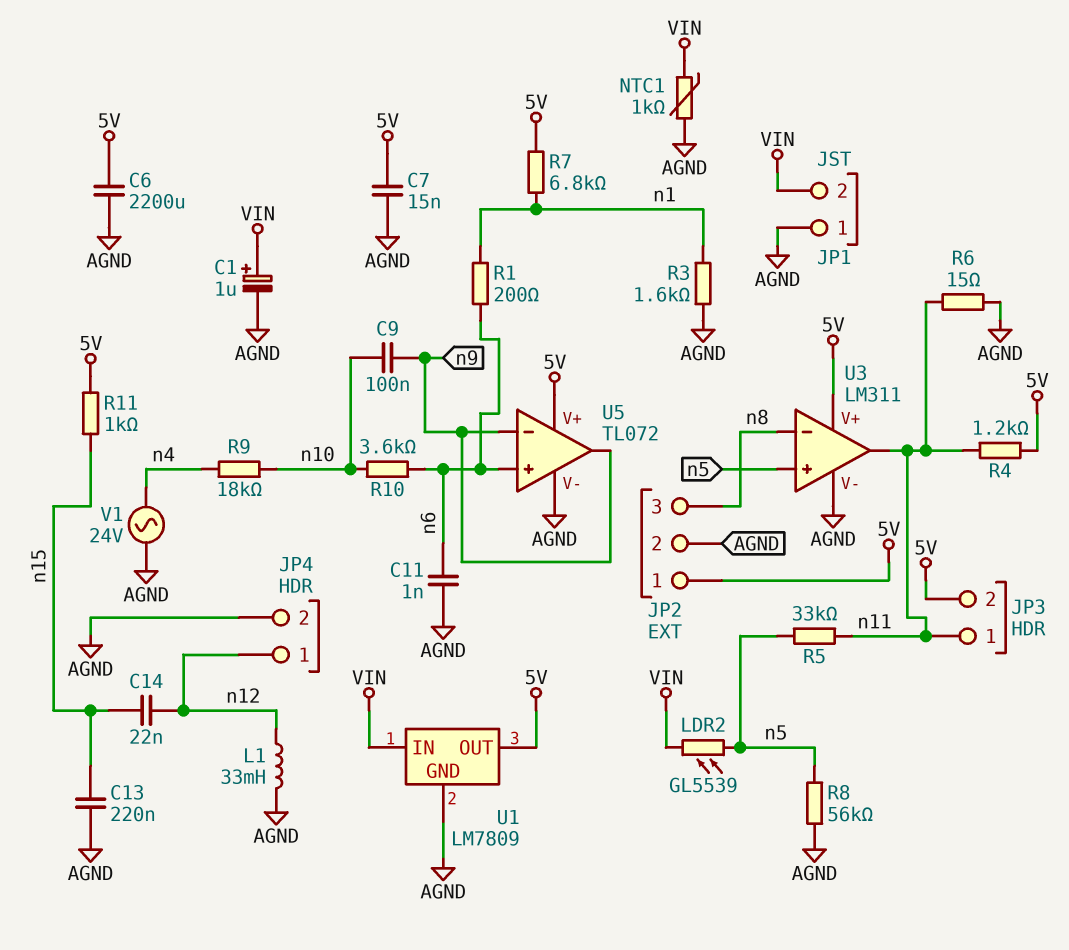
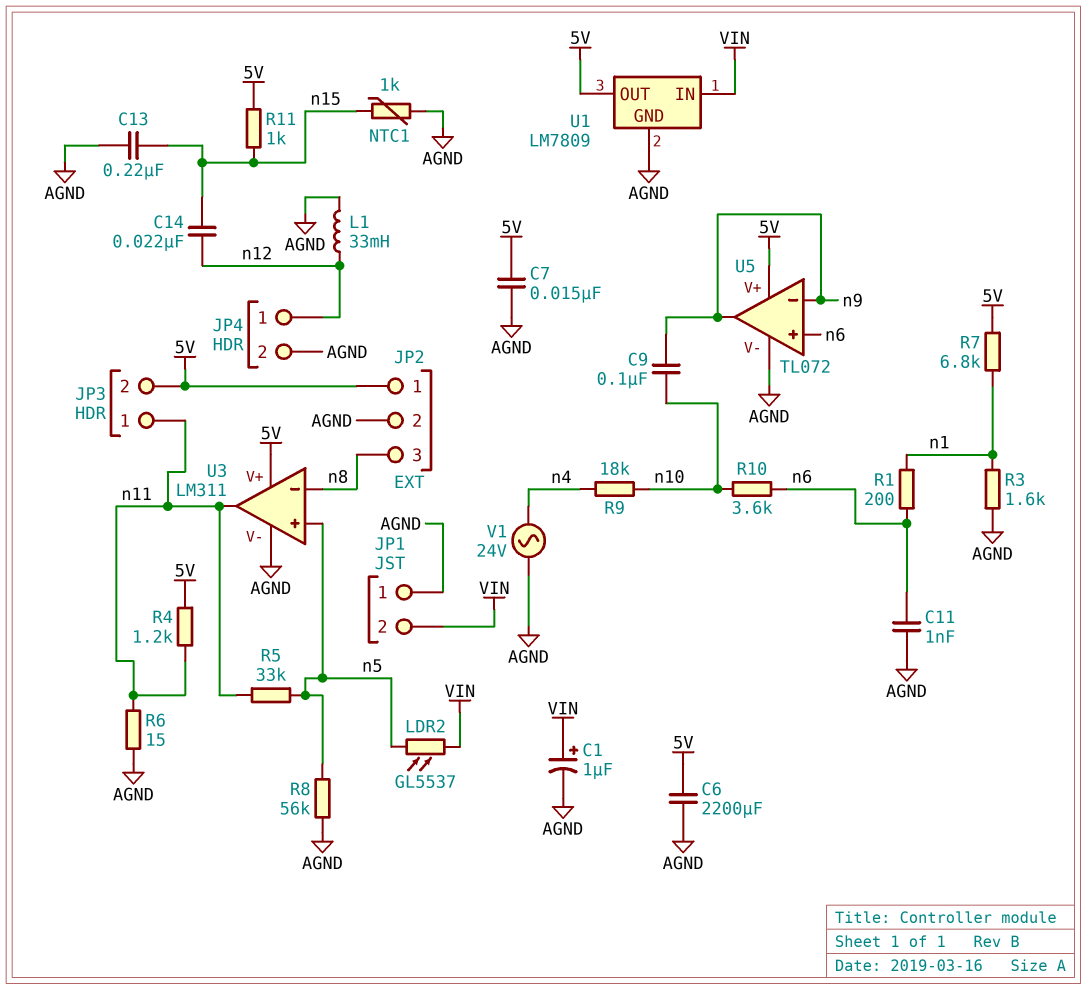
LDR2: GL5539 (VIN, n5) -> GL5537 (VIN, n5)
NTC1: 1k (AGND, VIN) -> 1k (AGND, n15)

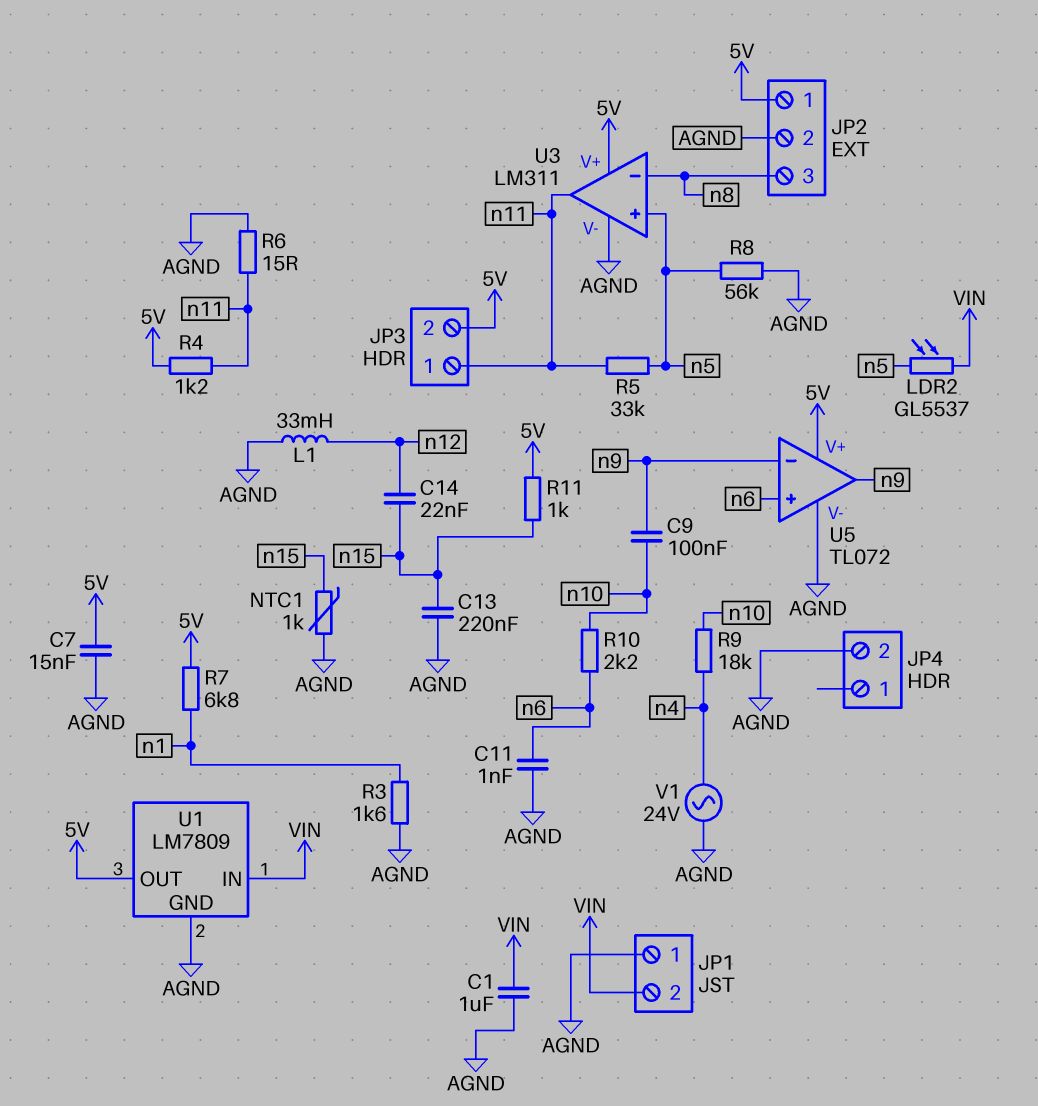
C1: 1uF (plus VIN, minus AGND) -> 1uF (AGND, VIN)
C6: 2200uF (5V, AGND) -> none
JP4 pin 1: n12 -> none
R1: 200 (n1, n6) -> none
R10: 3.6k (n6, n10) -> 2.2k (n6, n10)

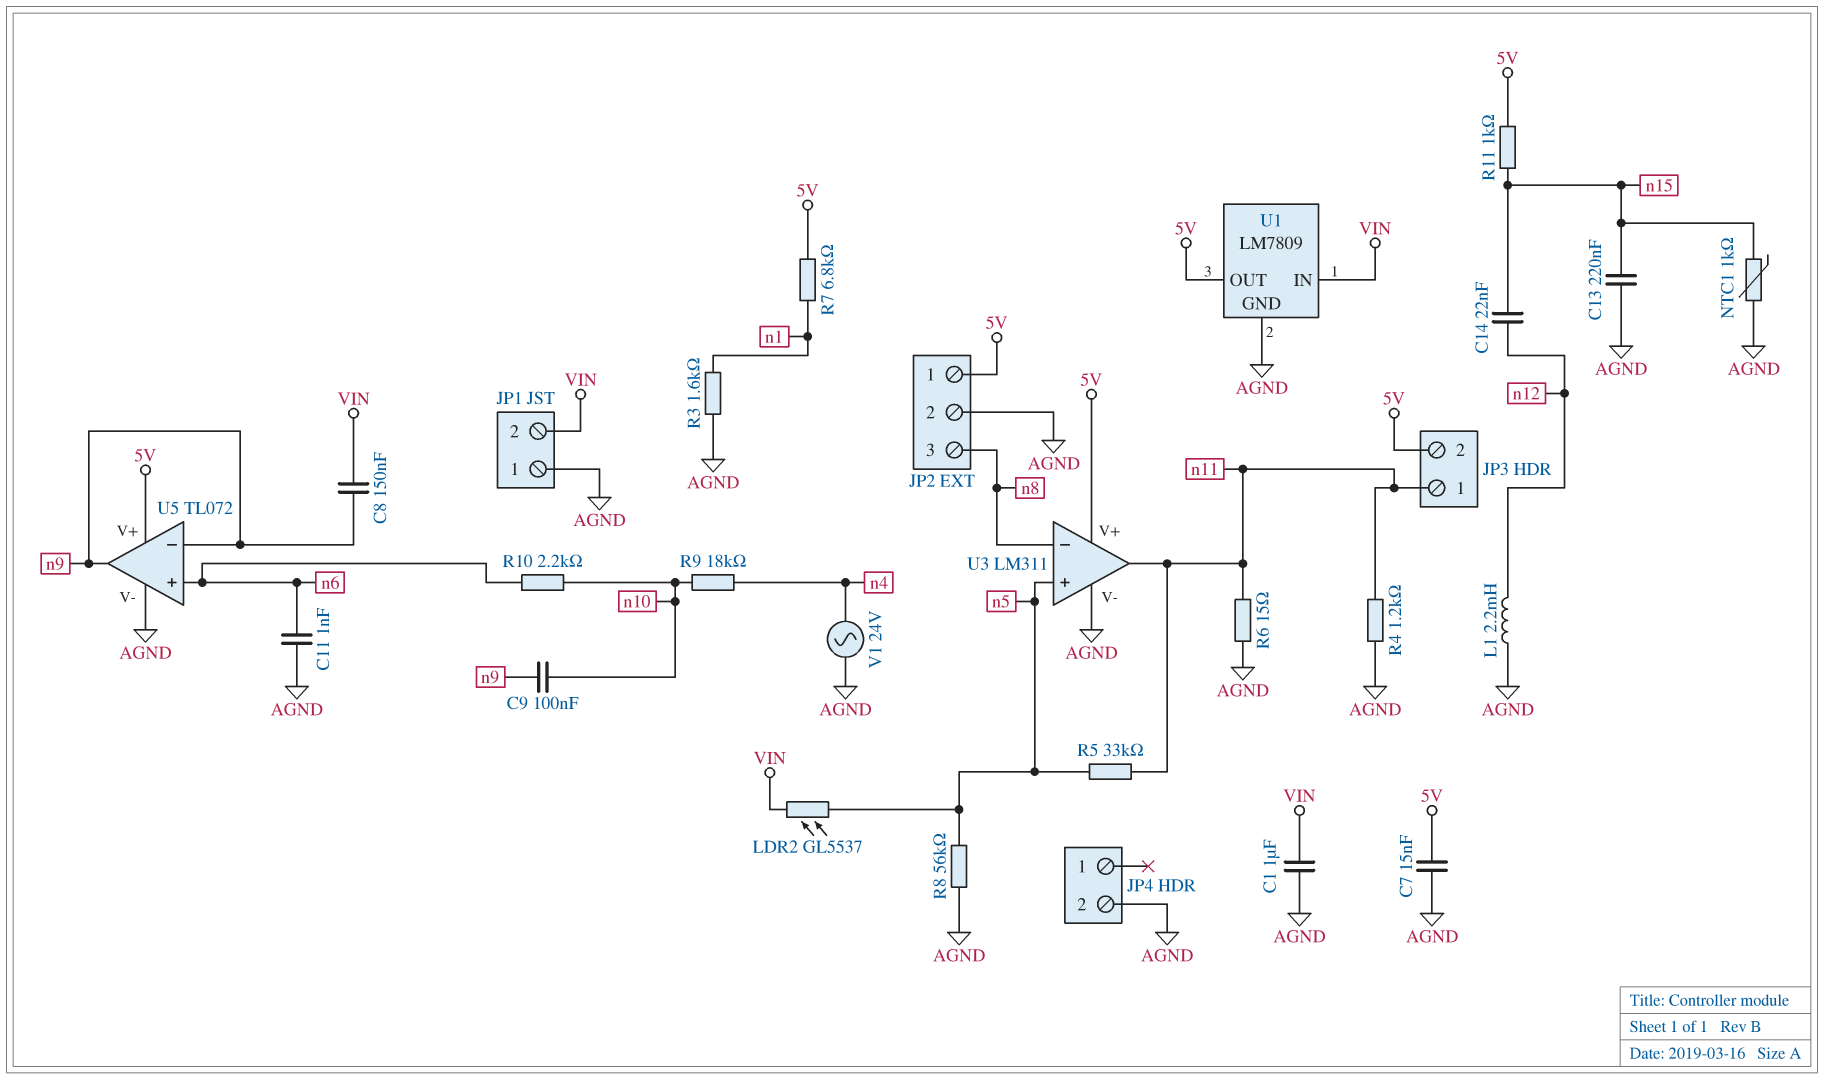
C8: none -> 150nF (VIN, n9)
L1: 33mH (AGND, n12) -> 2.2mH (AGND, n12)
R4: 1.2k (5V, n11) -> 1.2k (AGND, n11)

